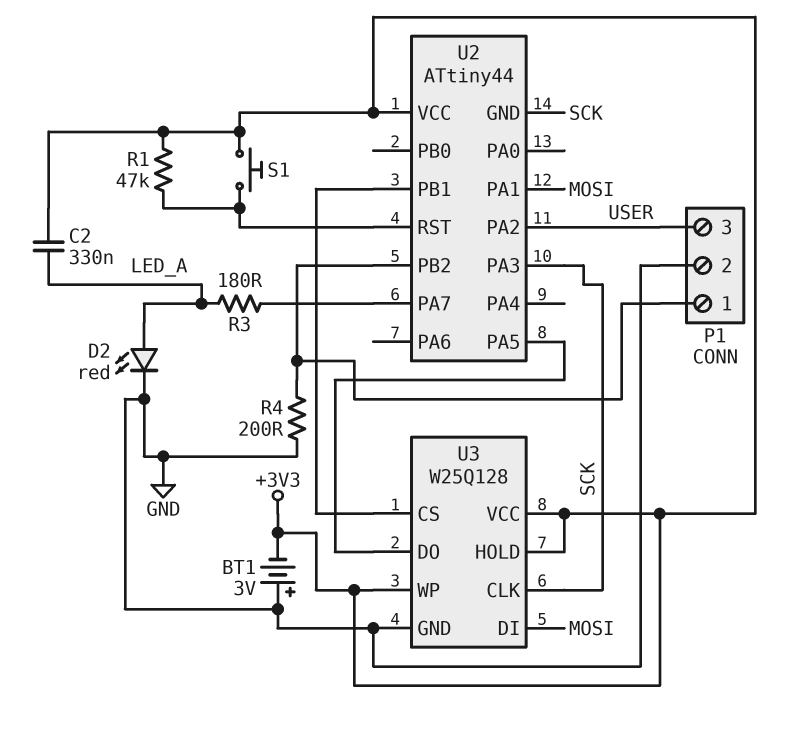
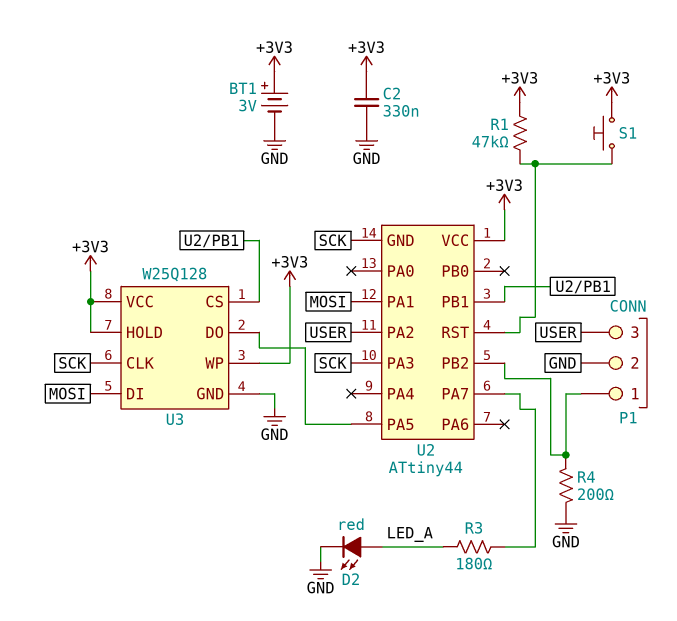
BT1: 3V (plus GND, minus +3V3) -> 3V (plus +3V3, minus GND)
C2: 330nF (+3V3, LED_A) -> 330nF (+3V3, GND)

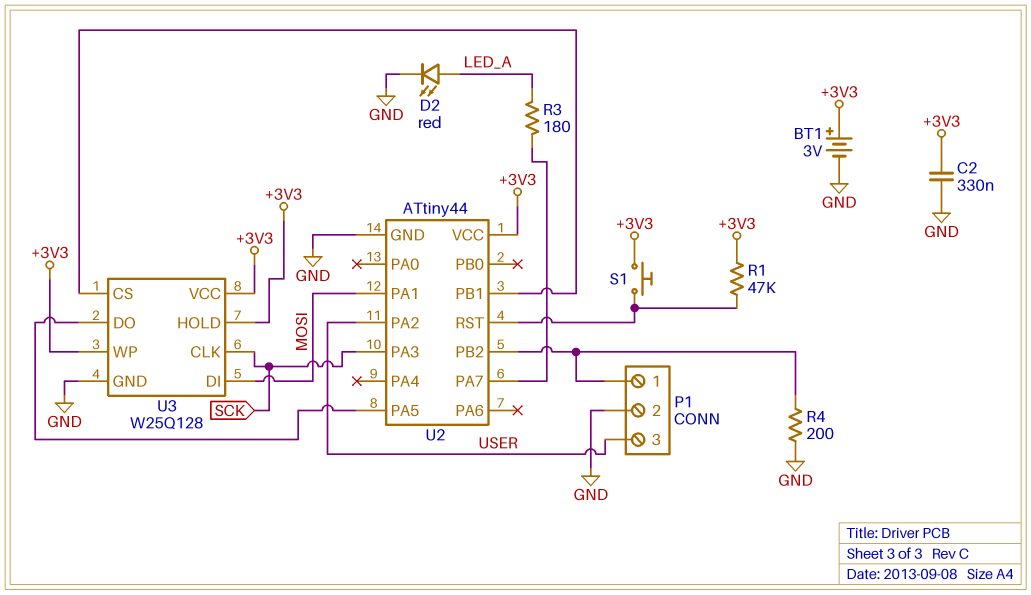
U2 pin GND: SCK -> GND

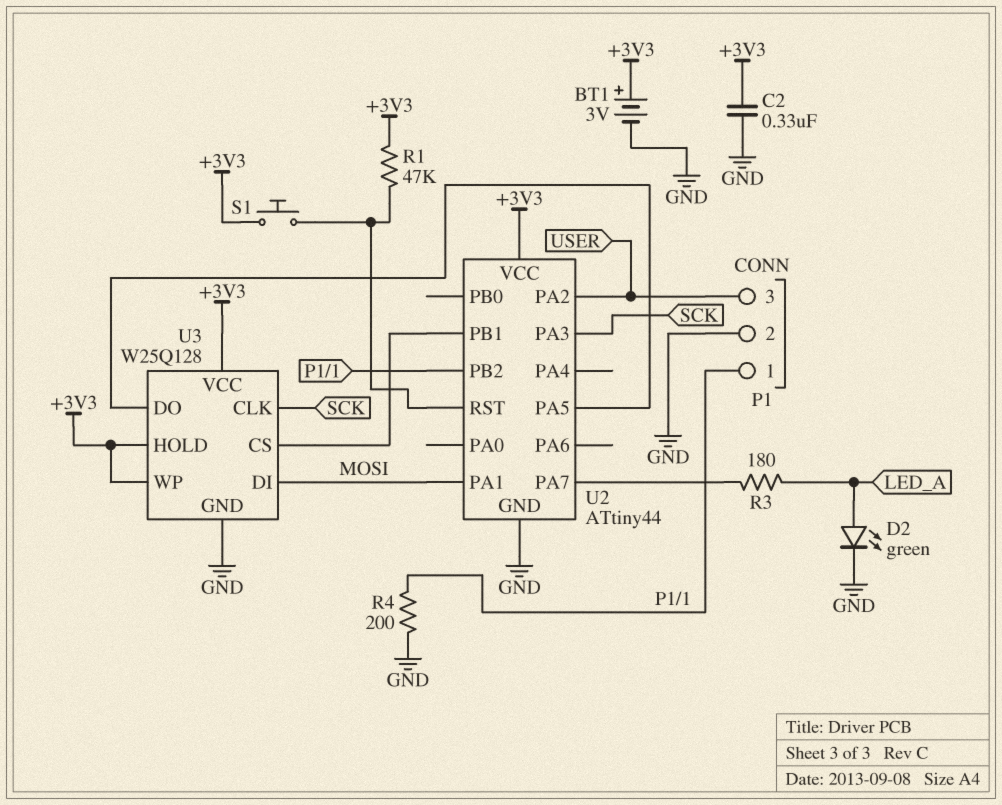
D2: LED red (A LED_A, K GND) -> LED green (A LED_A, K GND)

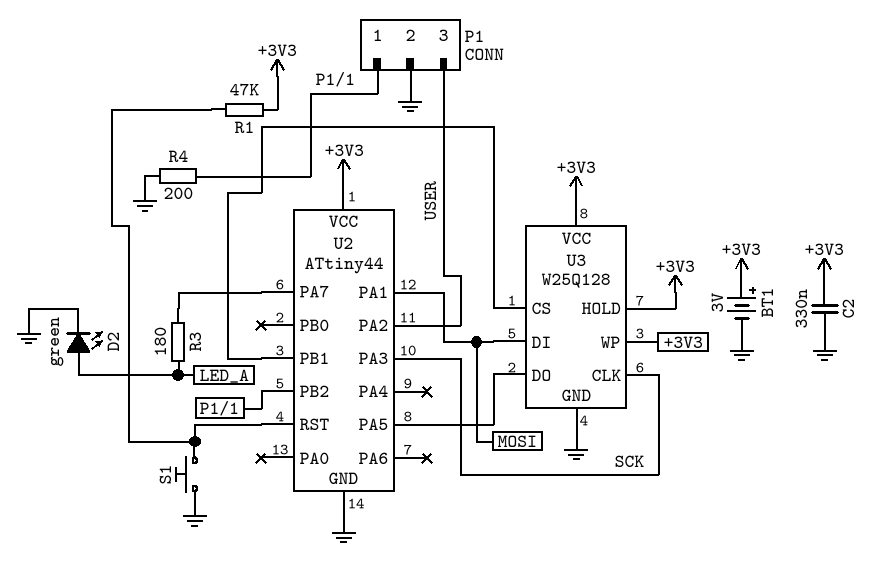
S1: button (+3V3, U2/RST) -> button (GND, U2/RST)

